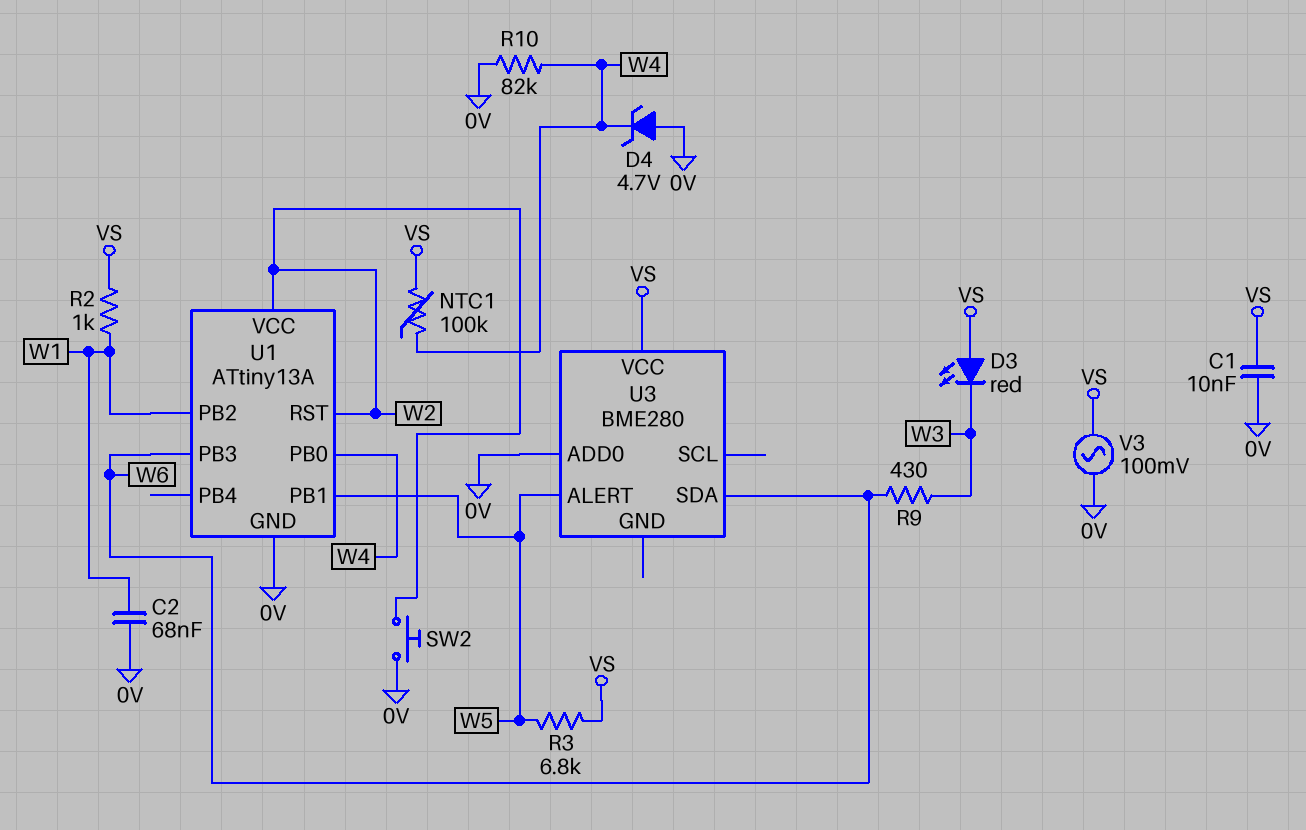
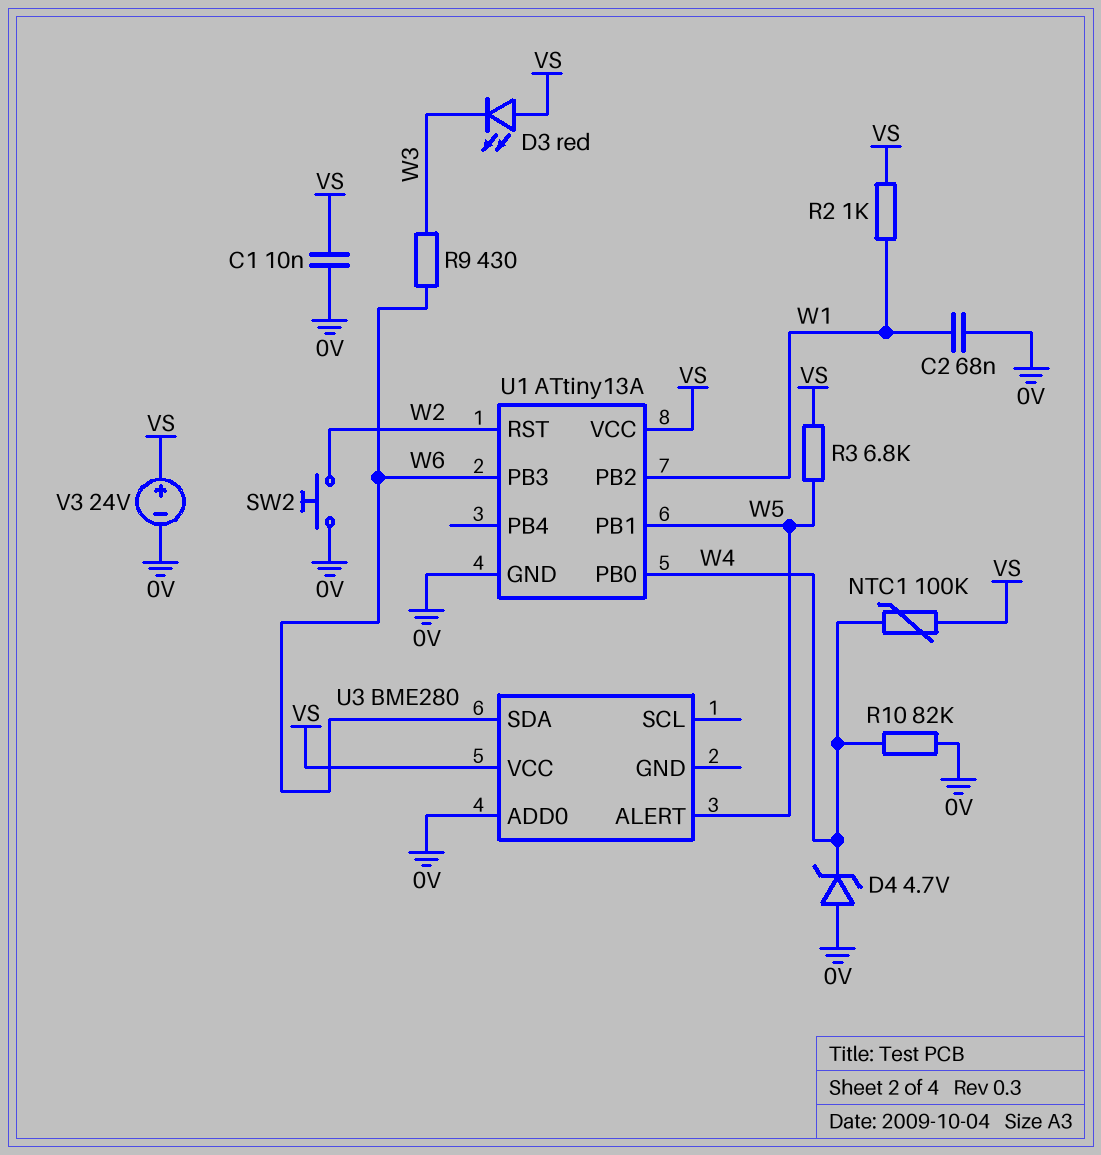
U1 pin VCC: W2 -> VS
V3: AC 100mV (0V, VS) -> 24V (plus VS, minus 0V)

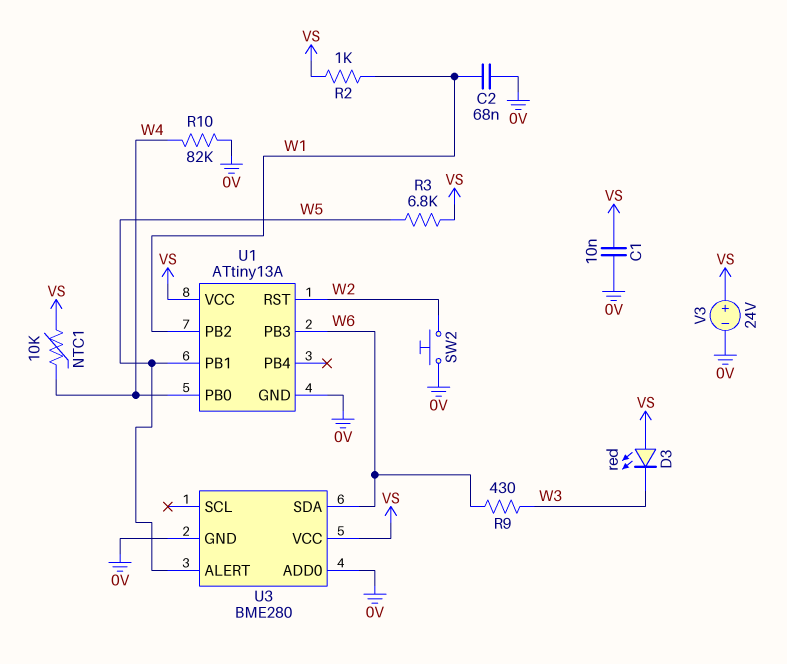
D4: zener 4.7V (A 0V, K W4) -> none
NTC1: 100k (VS, W4) -> 10k (VS, W4)
U3 pin GND: none -> 0V

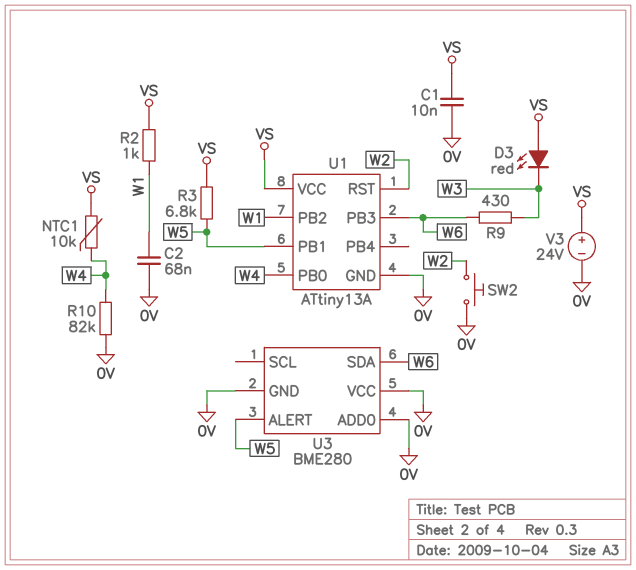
U3 pin VCC: VS -> 0V

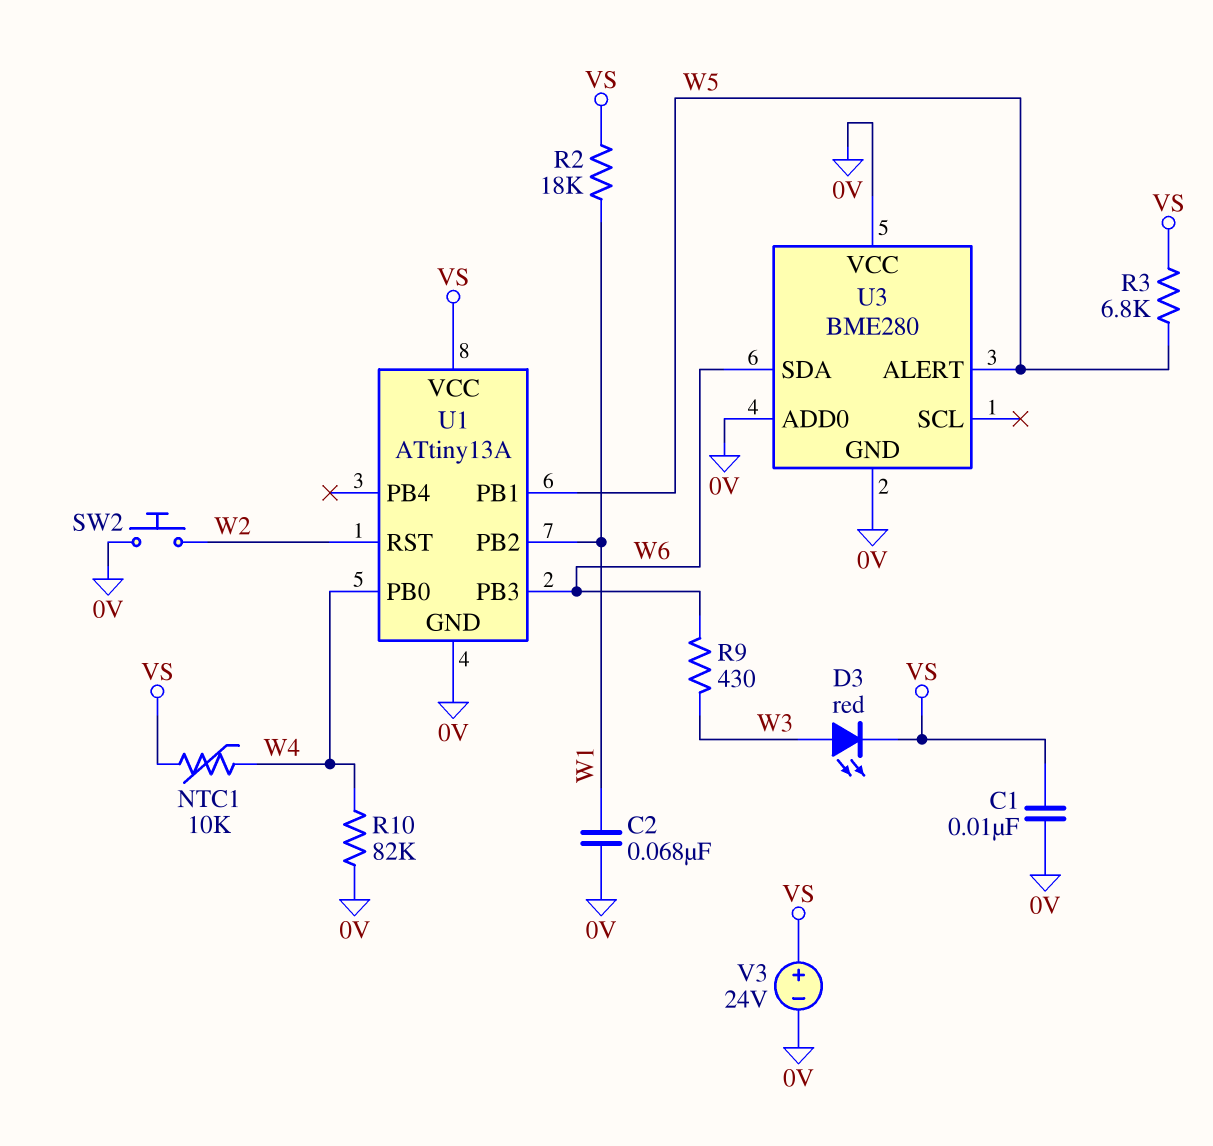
D3: LED red (A VS, K W3) -> LED red (A W3, K VS)
R2: 1k (VS, W1) -> 18k (VS, W1)

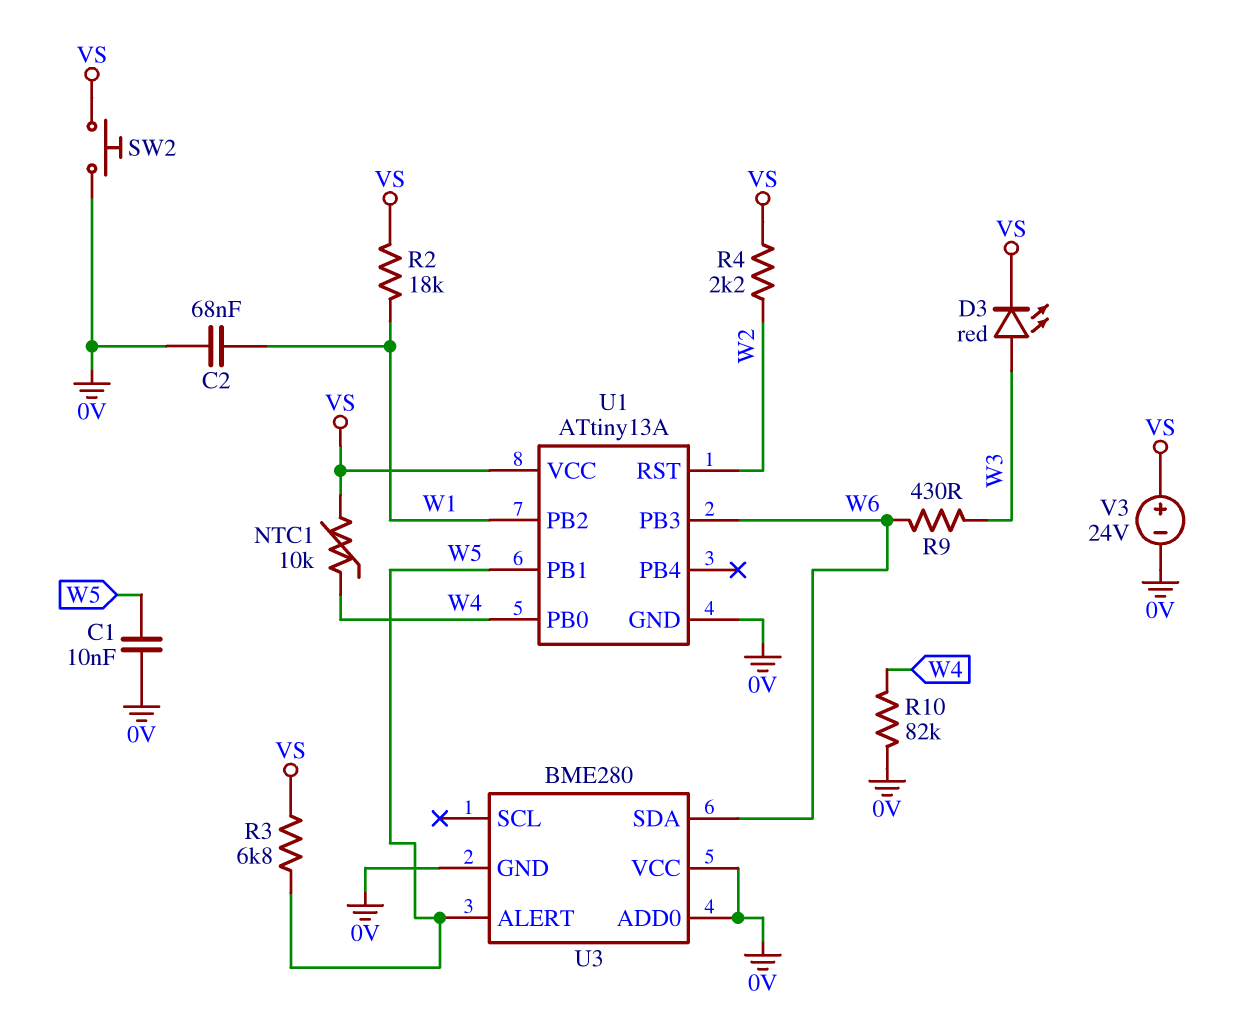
C1: 10nF (0V, VS) -> 10nF (0V, W5)
R4: none -> 2.2k (VS, W2)
SW2: button (0V, W2) -> button (0V, VS)

